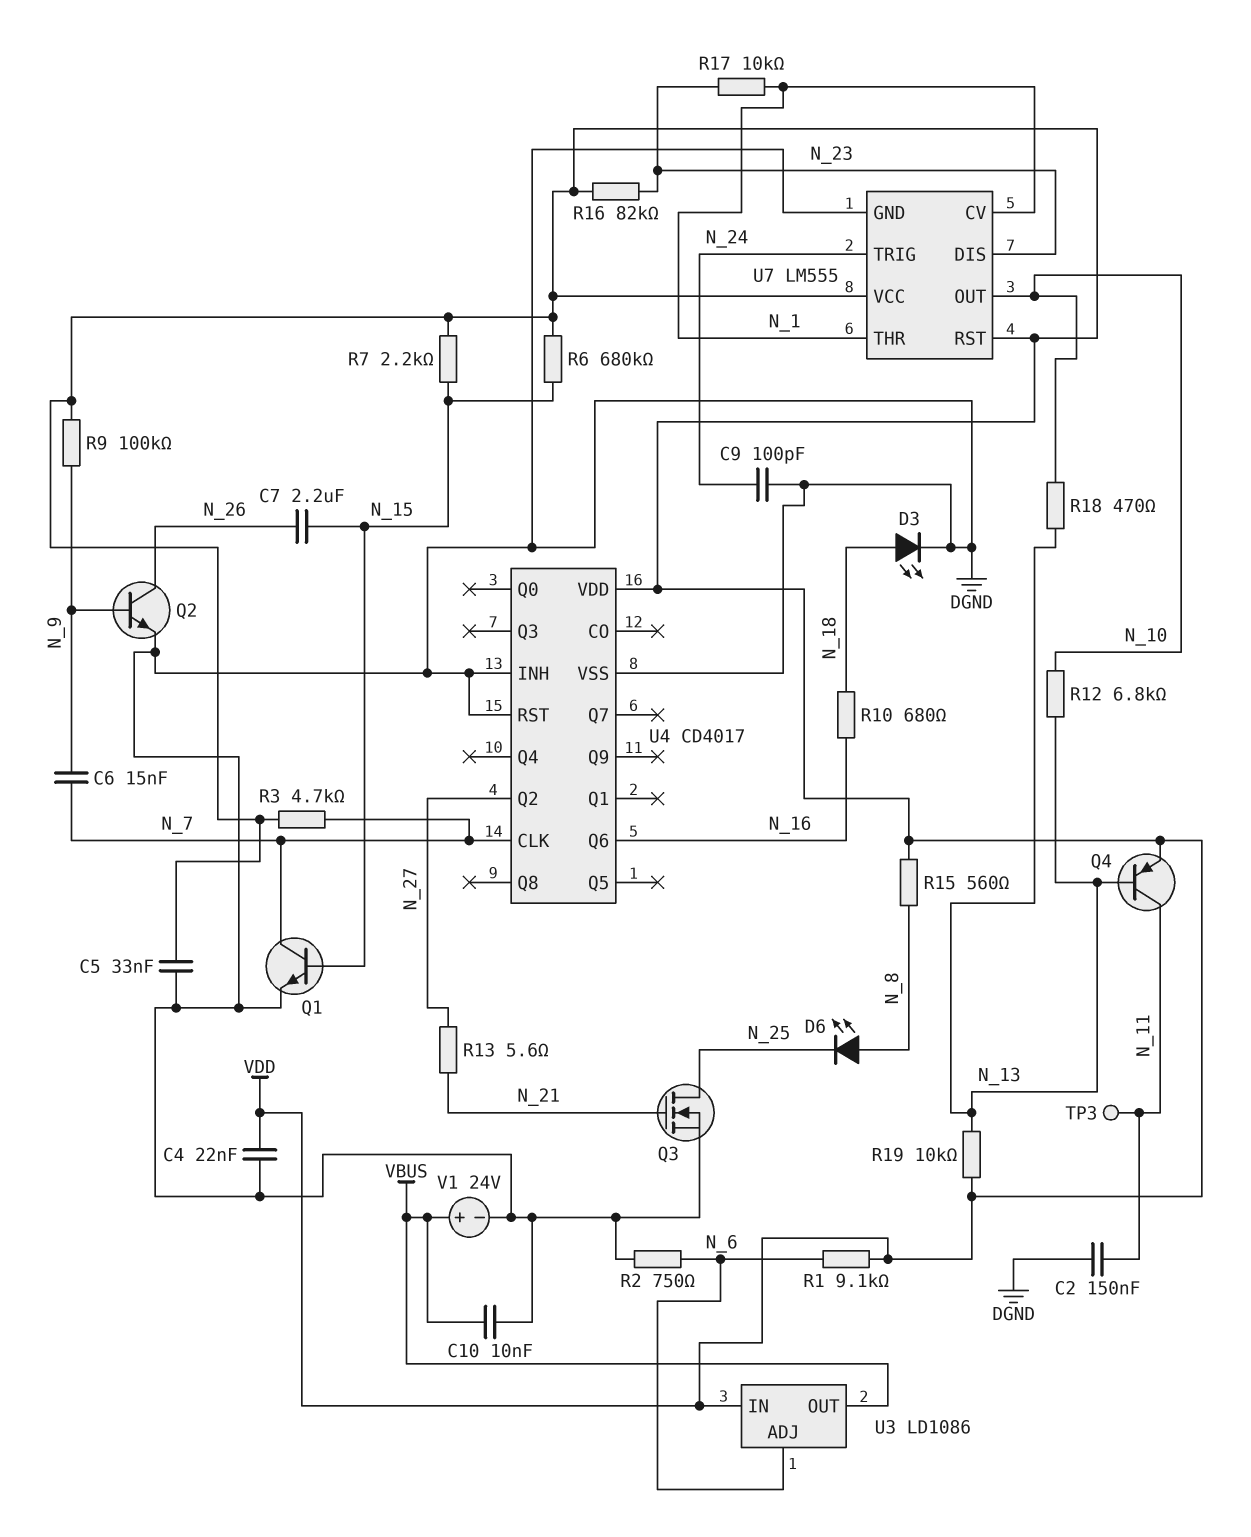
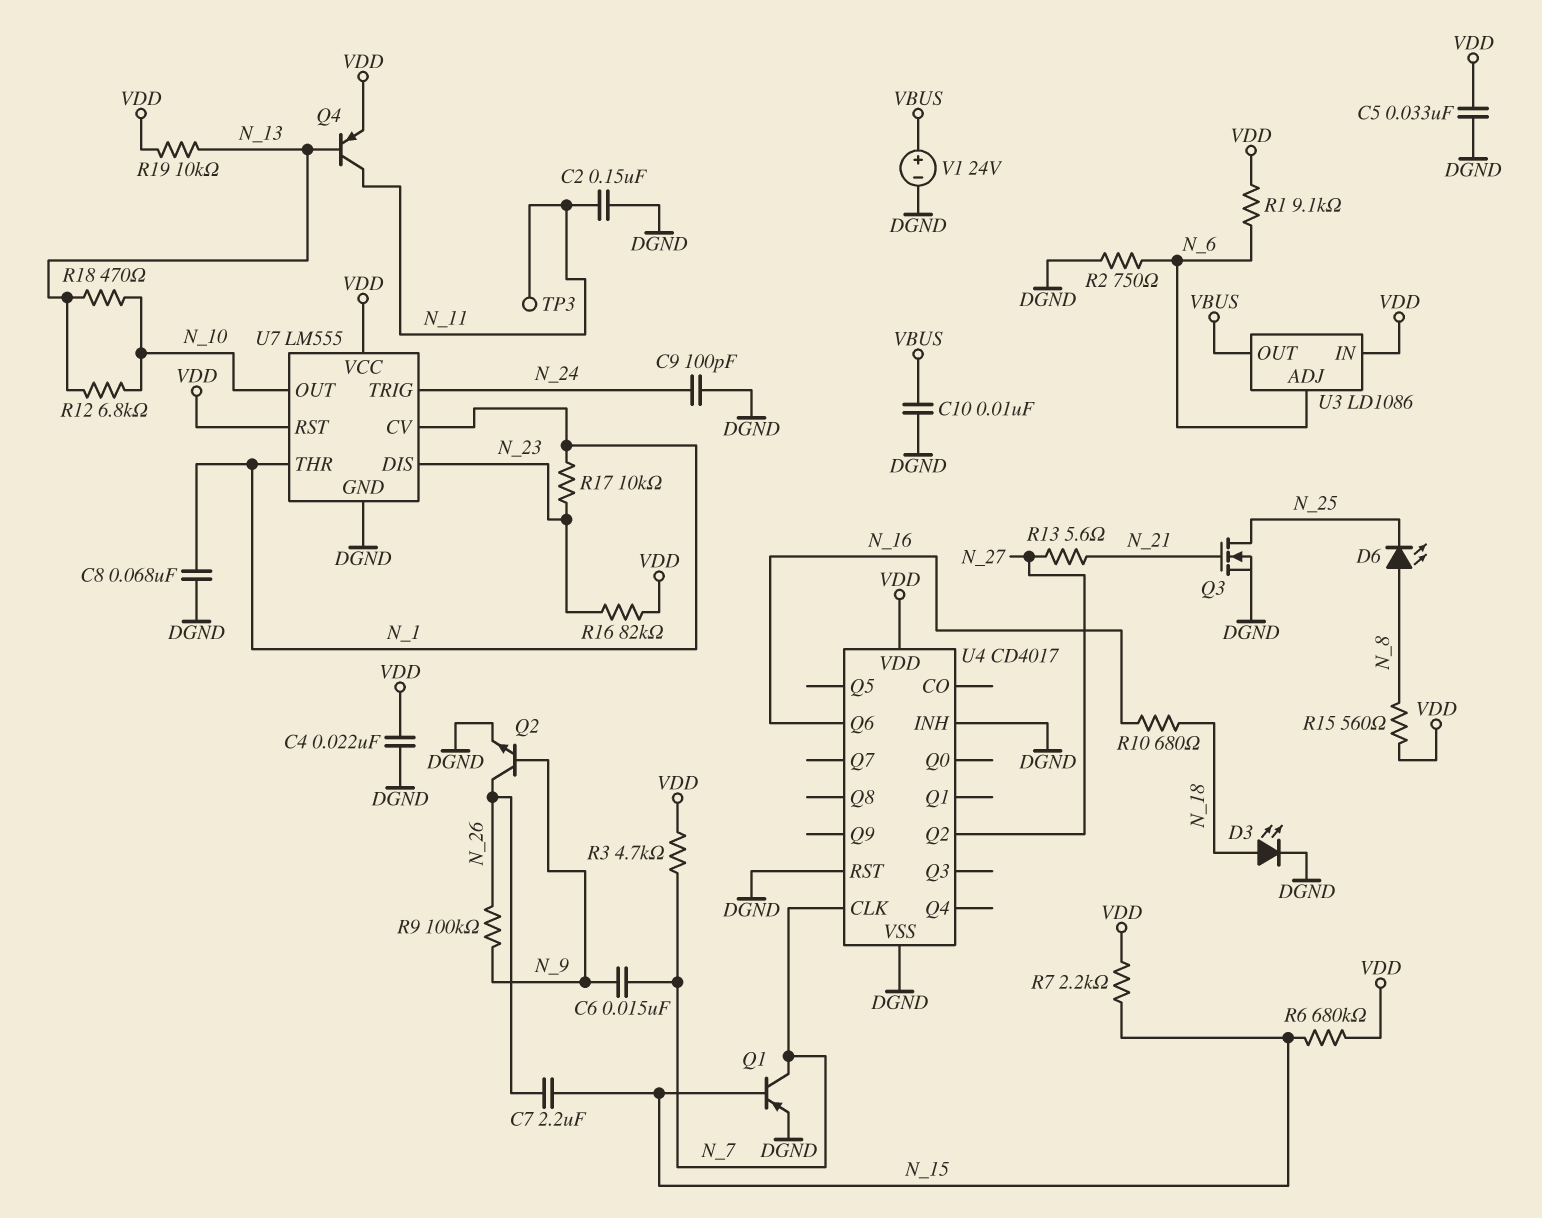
C8: none -> 68nF (DGND, N_1)
Q1: NPN (B N_15, C N_7, E DGND) -> PNP (B N_15, C N_7, E DGND)
R9: 100k (N_9, VDD) -> 100k (N_9, N_26)

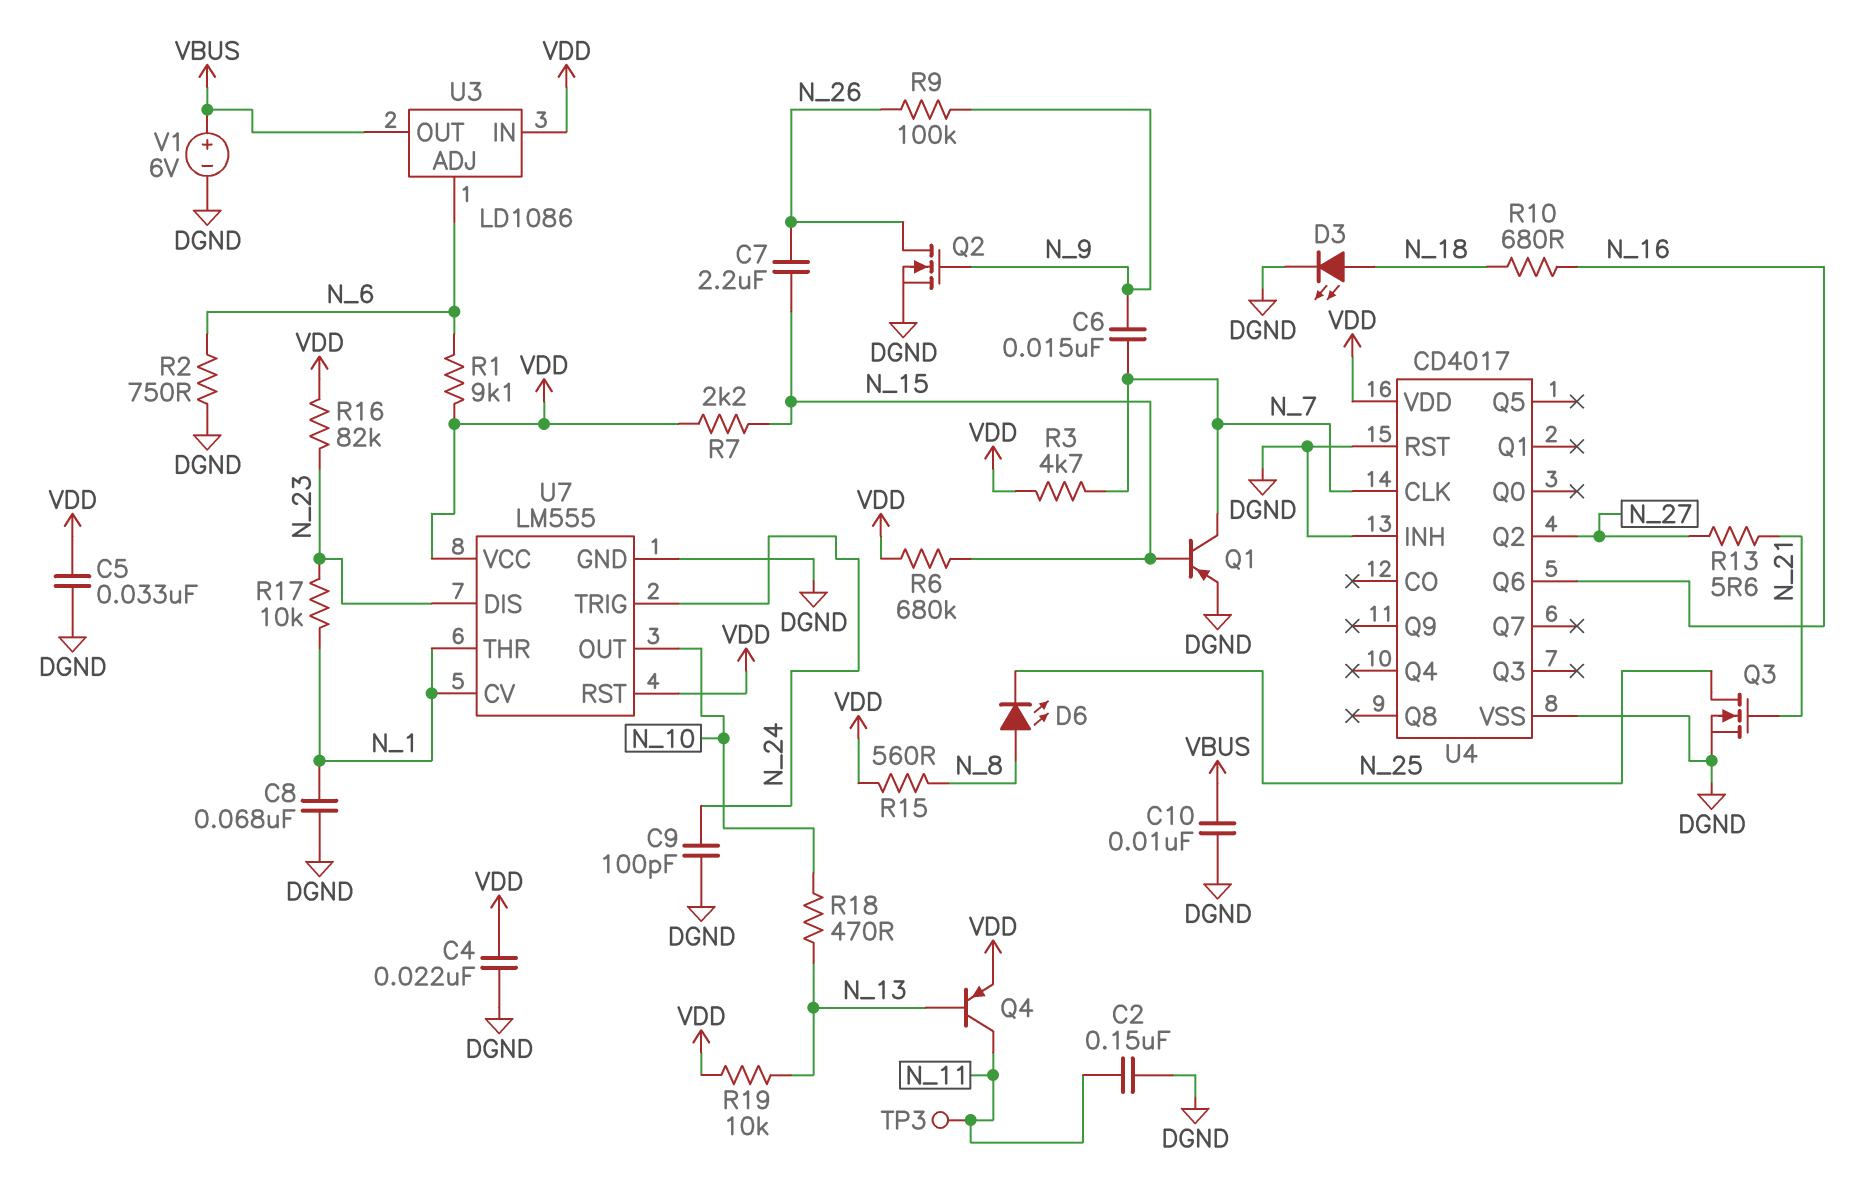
Q2: NPN (B N_9, C N_26, E DGND) -> NMOS (G N_9, D N_26, S DGND)
R12: 6.8k (N_10, N_13) -> none
V1: 24V (plus VBUS, minus DGND) -> 6V (plus VBUS, minus DGND)

